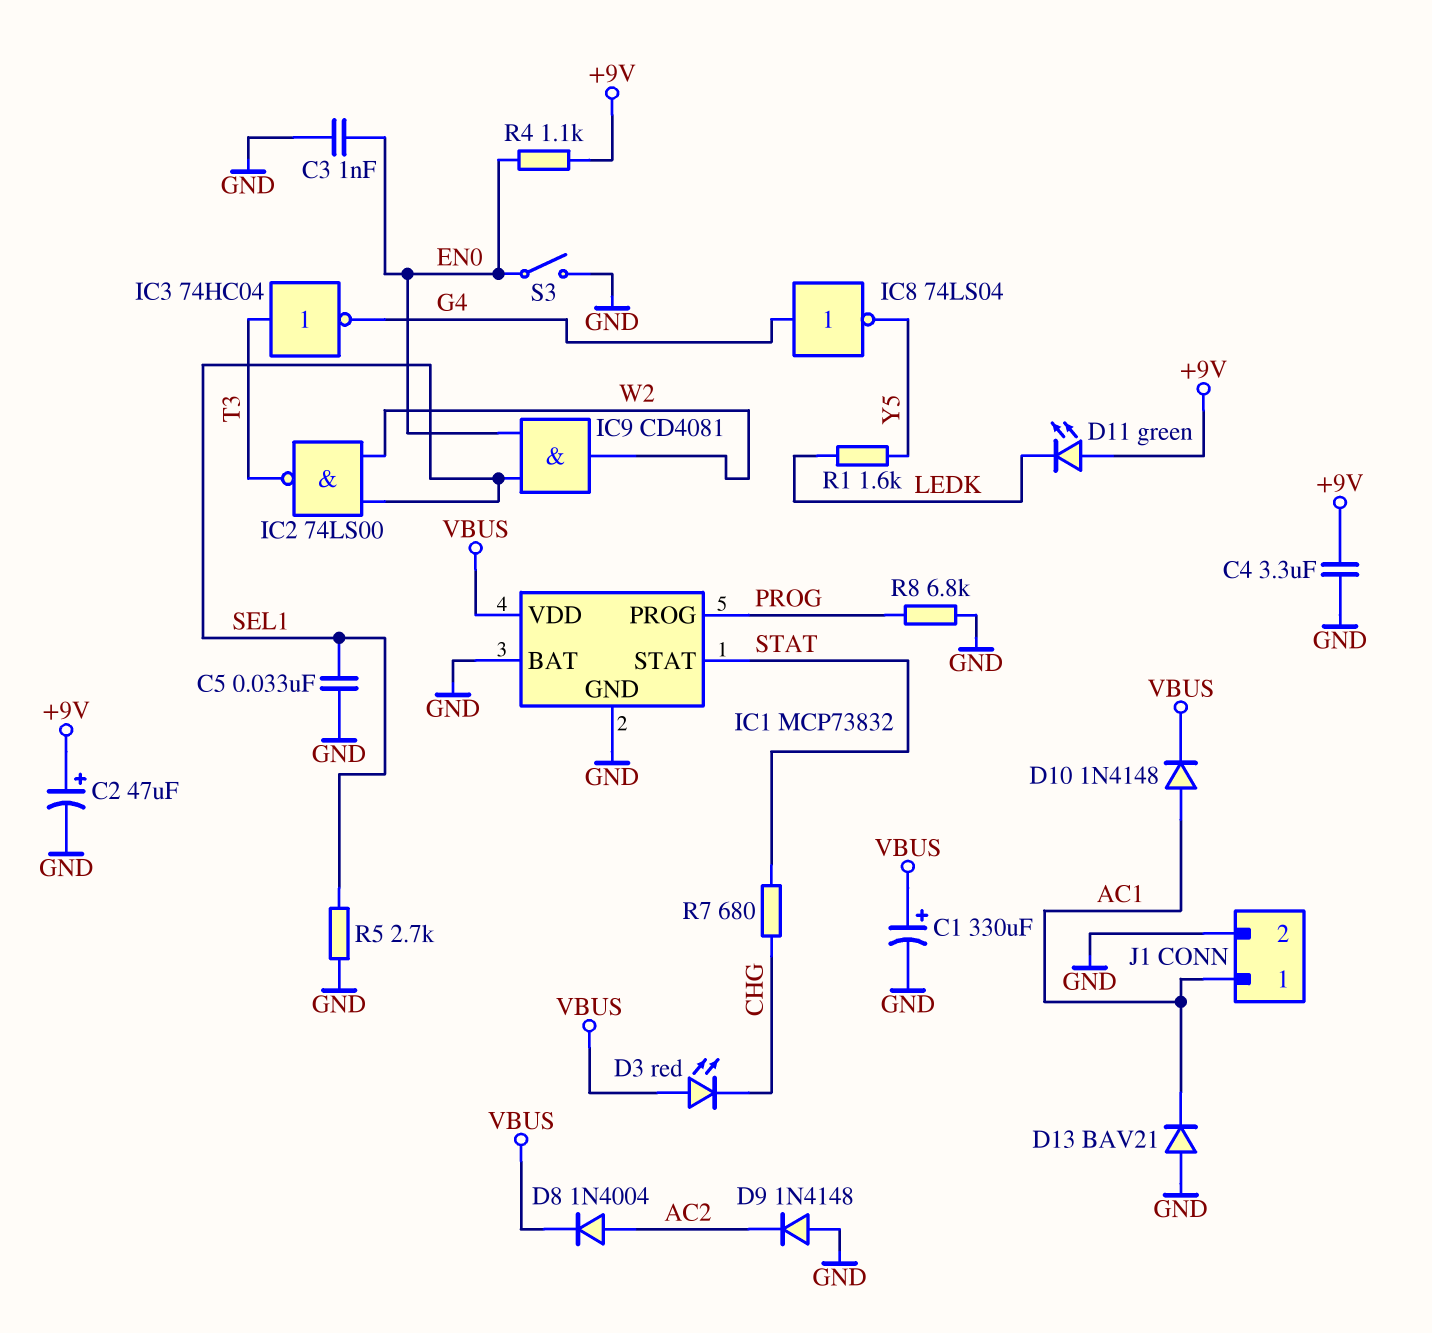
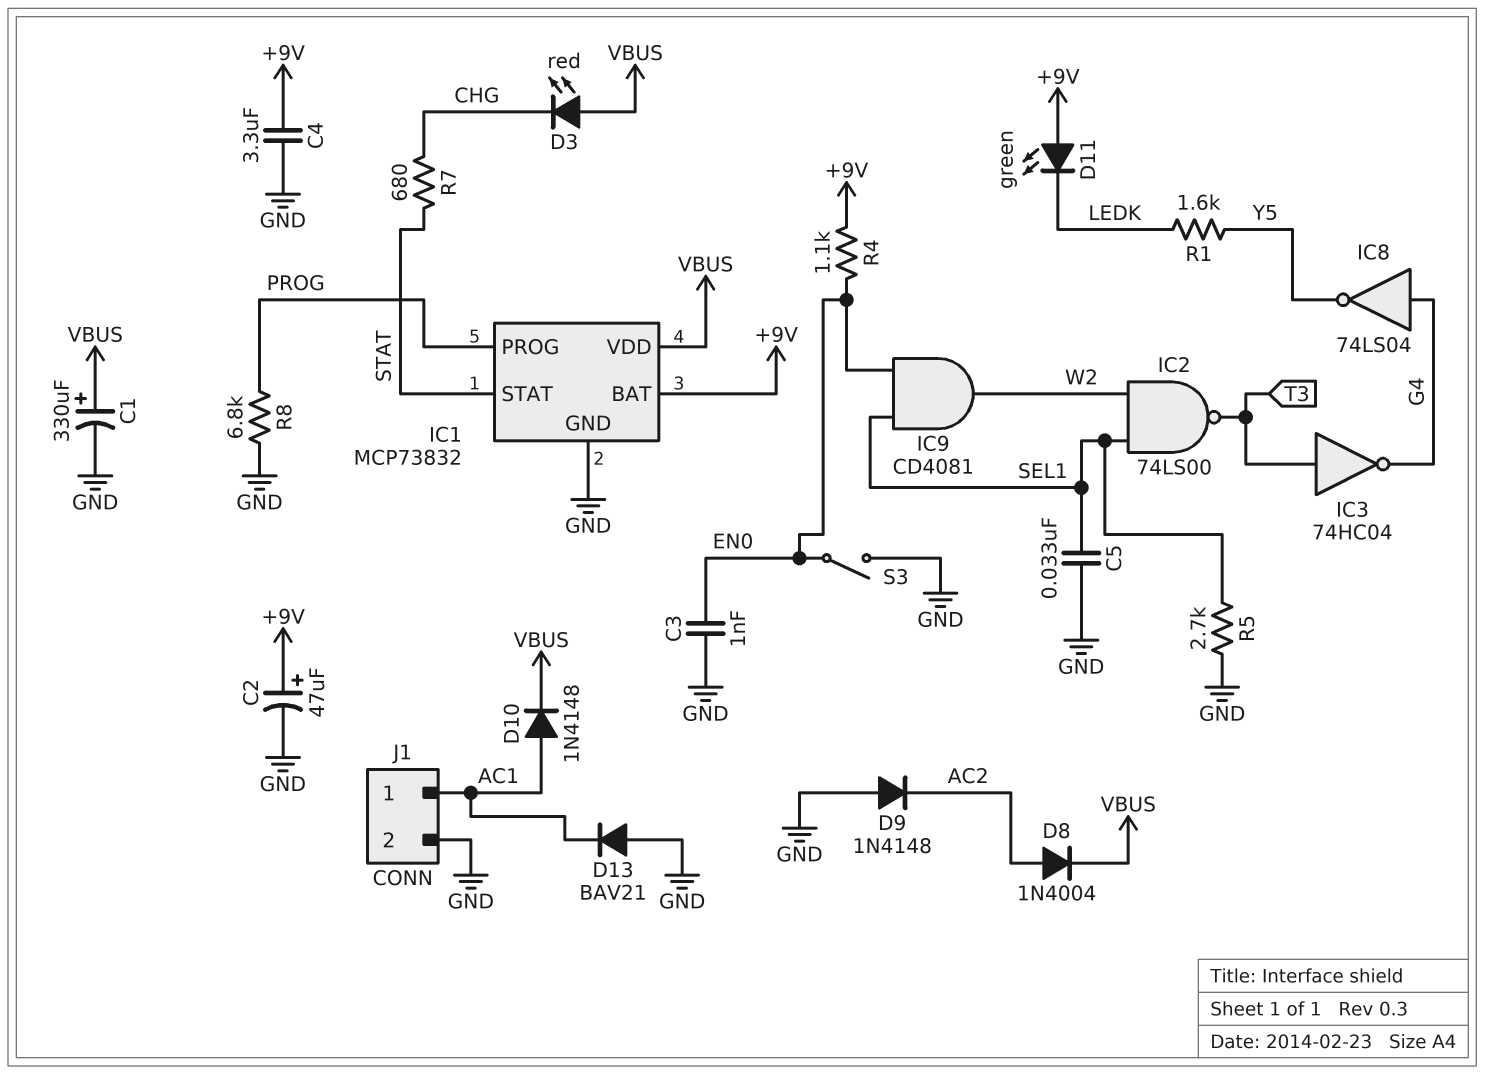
IC1 pin BAT: GND -> +9V

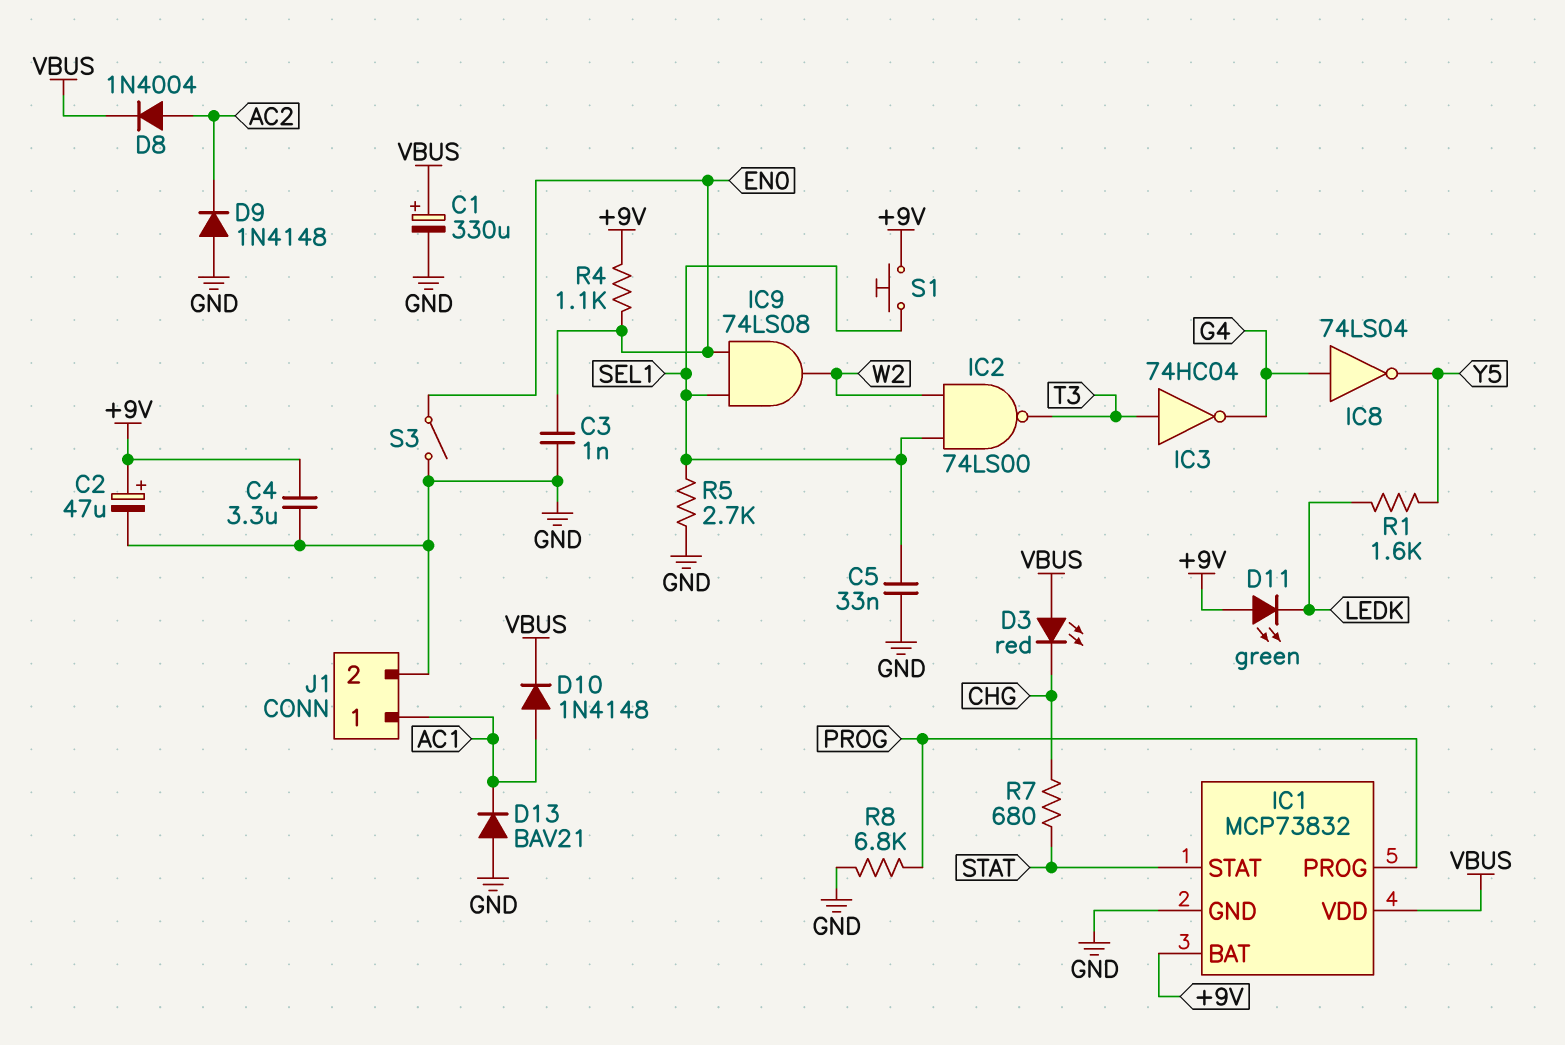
IC9: AND CD4081 (in EN0, in SEL1, out W2) -> AND 74LS08 (in EN0, in SEL1, out W2)
S1: none -> button (+9V, SEL1)

